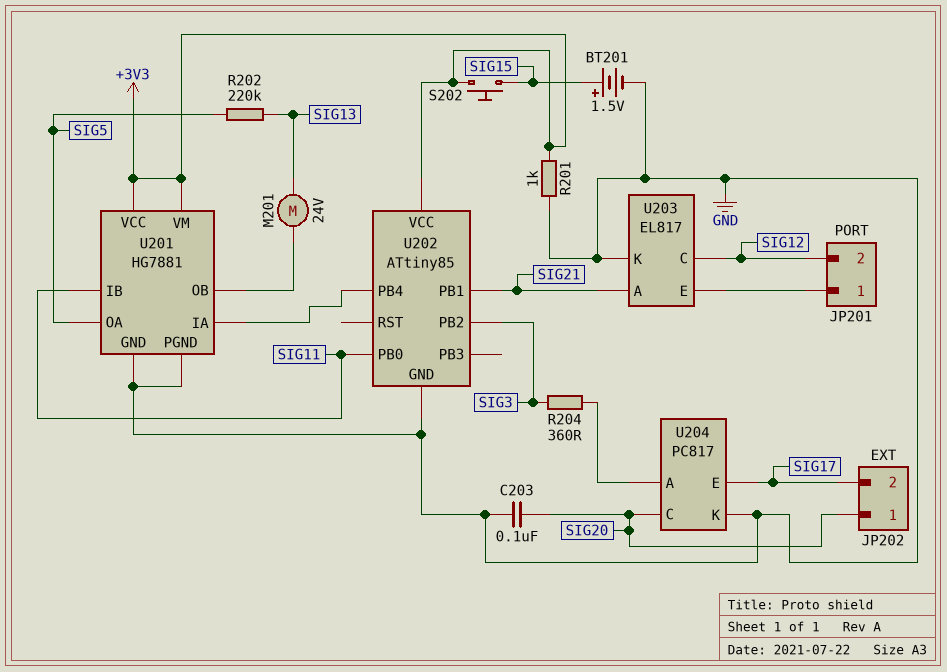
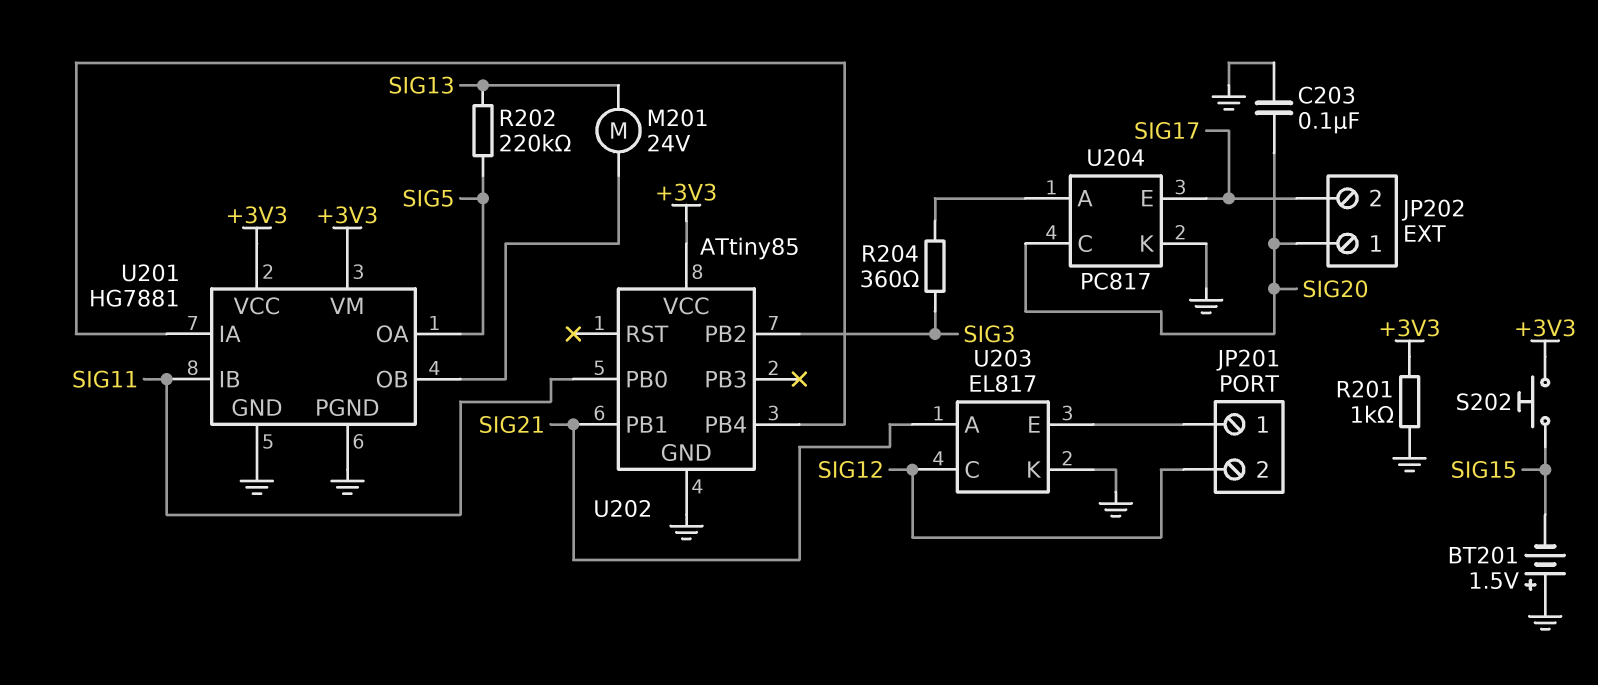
BT201: 1.5V (plus SIG15, minus GND) -> 1.5V (plus GND, minus SIG15)

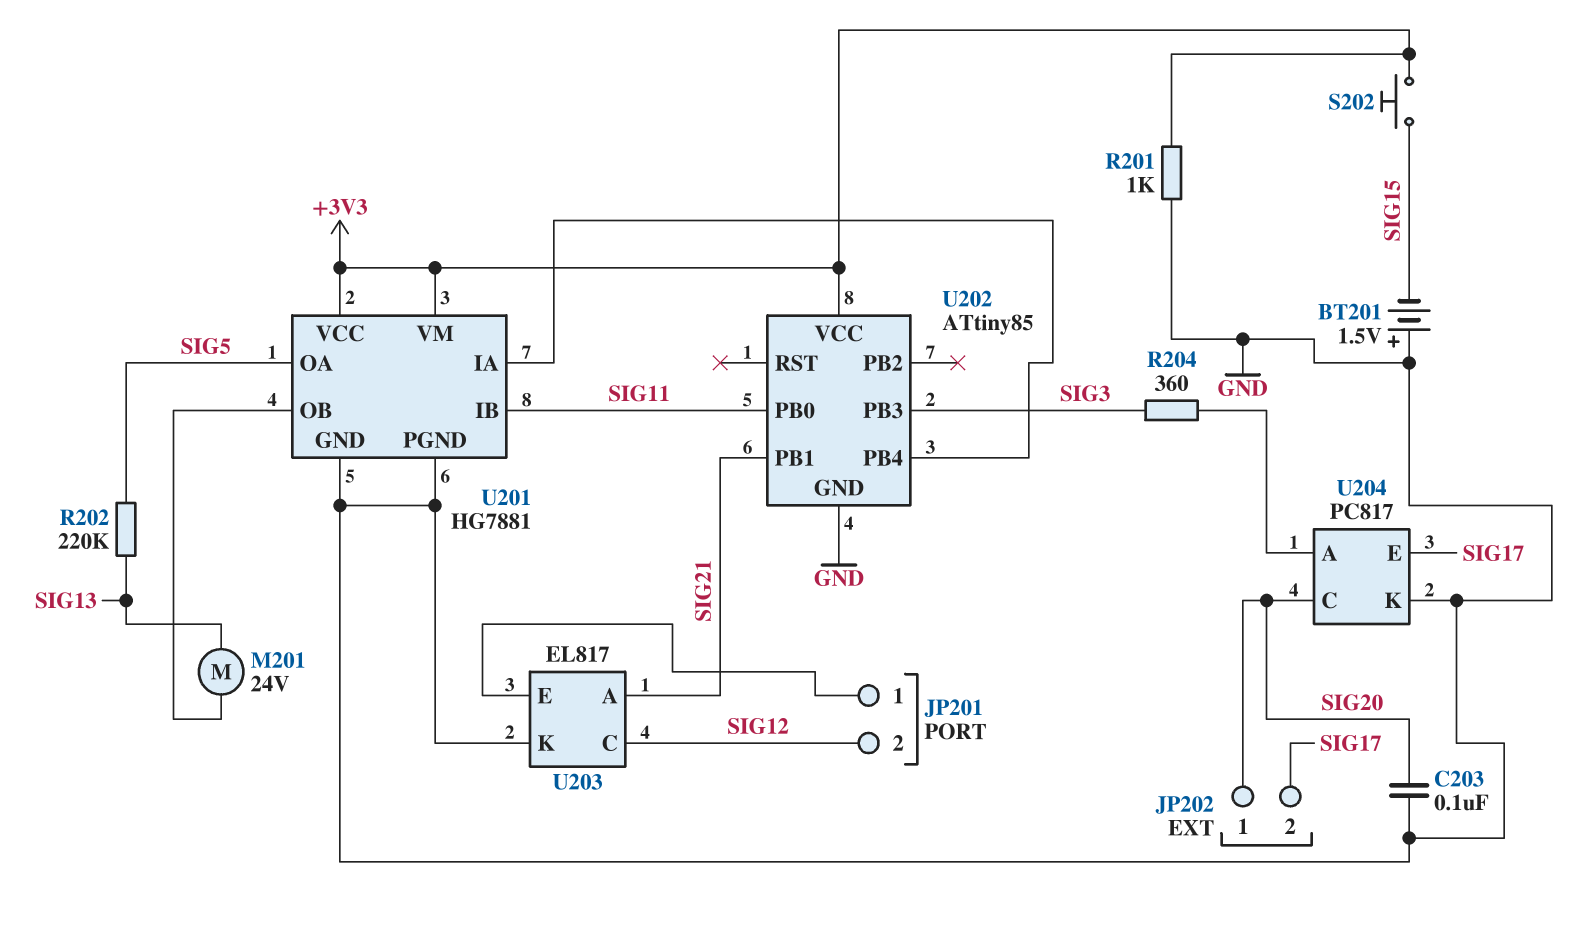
U202 pin PB2: SIG3 -> none
U202 pin PB3: none -> SIG3

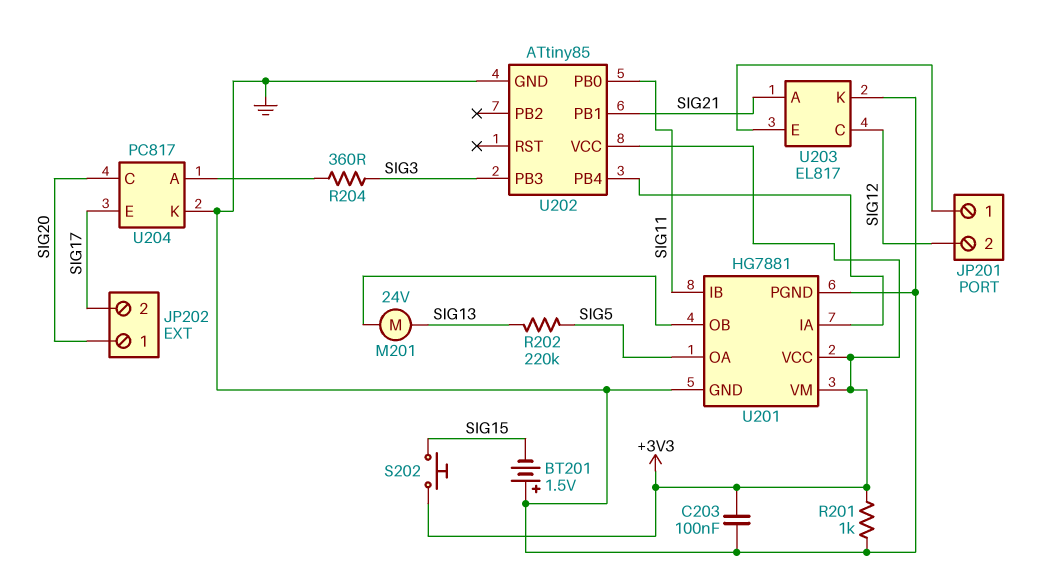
C203: 100nF (GND, SIG20) -> 100nF (+3V3, GND)

